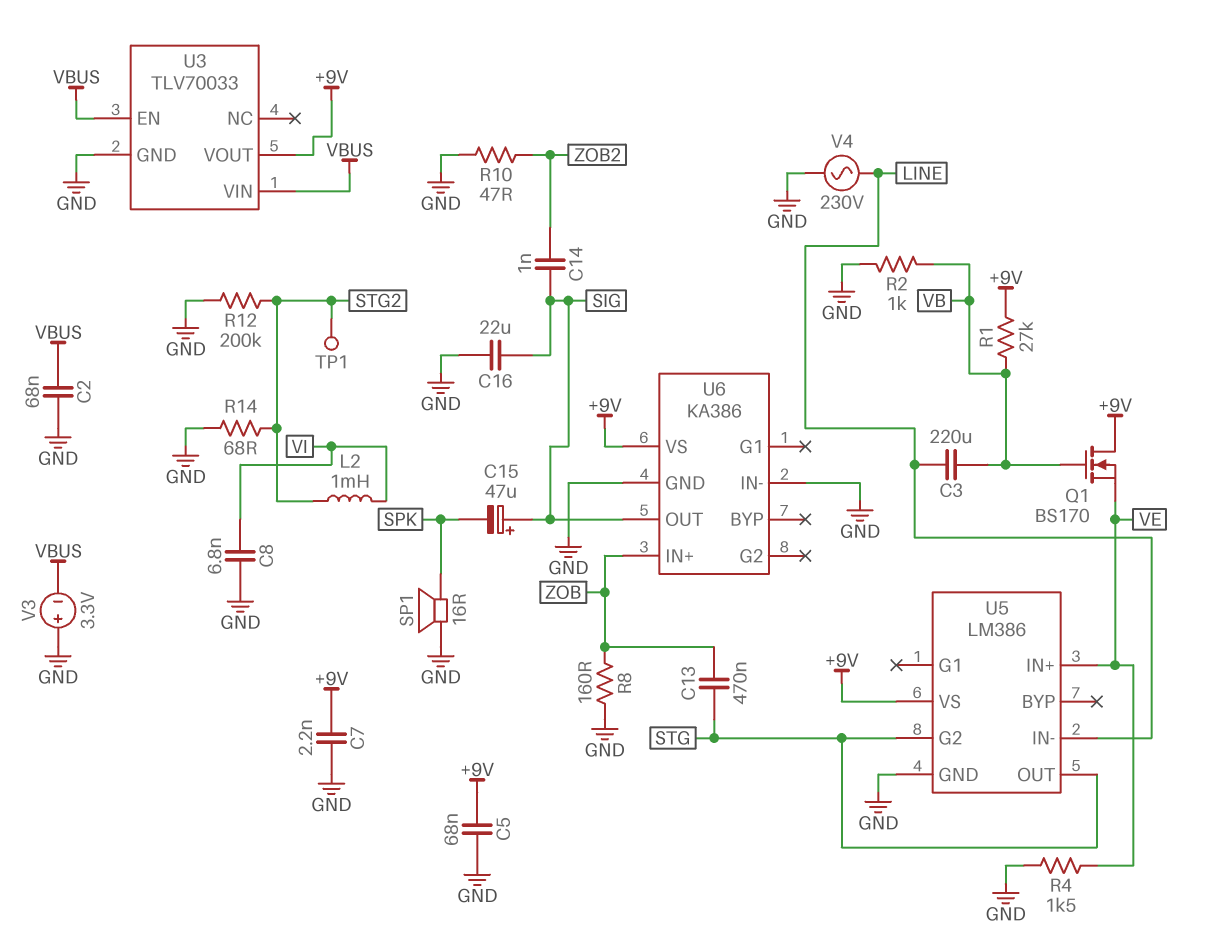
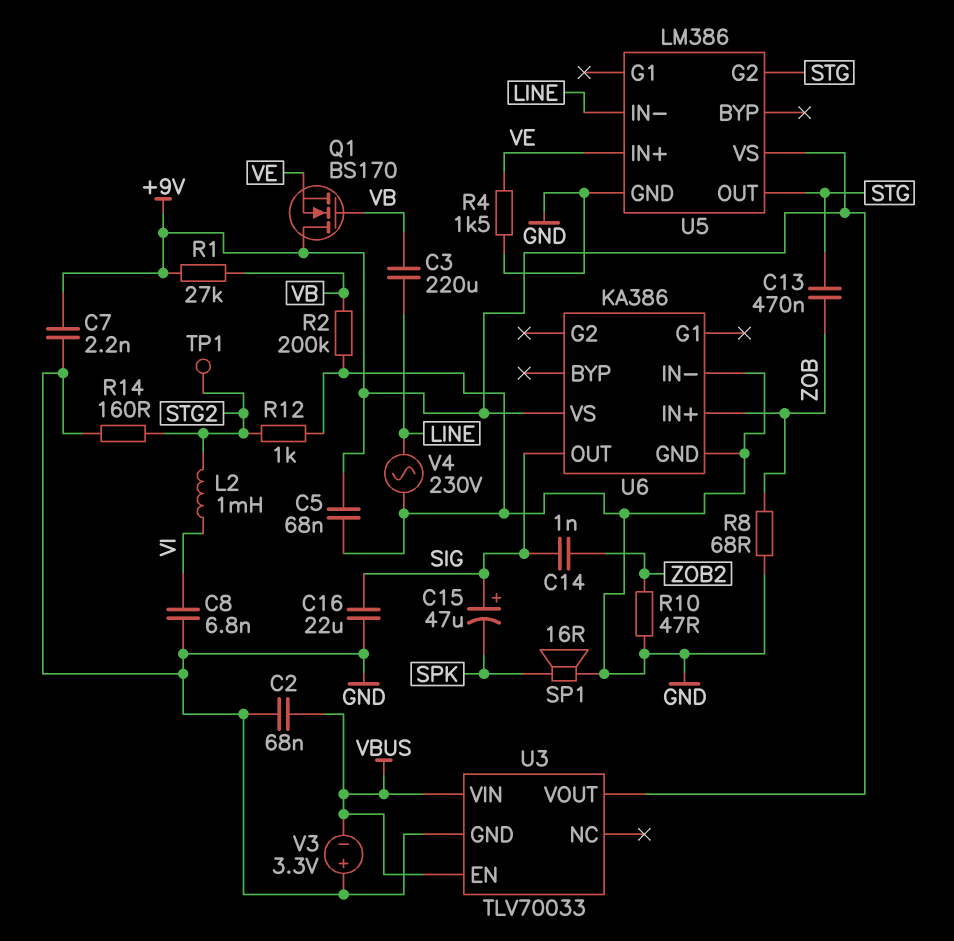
R2: 1k (GND, VB) -> 200k (GND, VB)
R8: 160 (GND, ZOB) -> 68 (GND, ZOB)
R12: 200k (GND, STG2) -> 1k (GND, STG2)
R14: 68 (GND, STG2) -> 160 (GND, STG2)

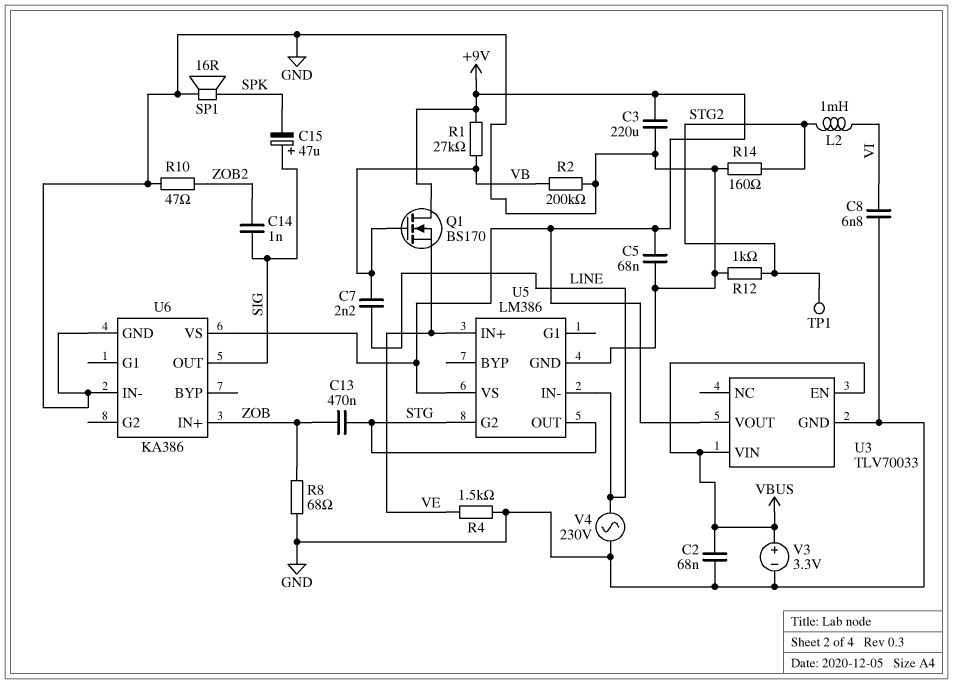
C3: 220uF (LINE, VB) -> 220uF (+9V, GND)
C7: 2.2nF (+9V, GND) -> 2.2nF (LINE, VB)
C16: 22uF (GND, SIG) -> none
V3: 3.3V (plus GND, minus VBUS) -> 3.3V (plus VBUS, minus GND)

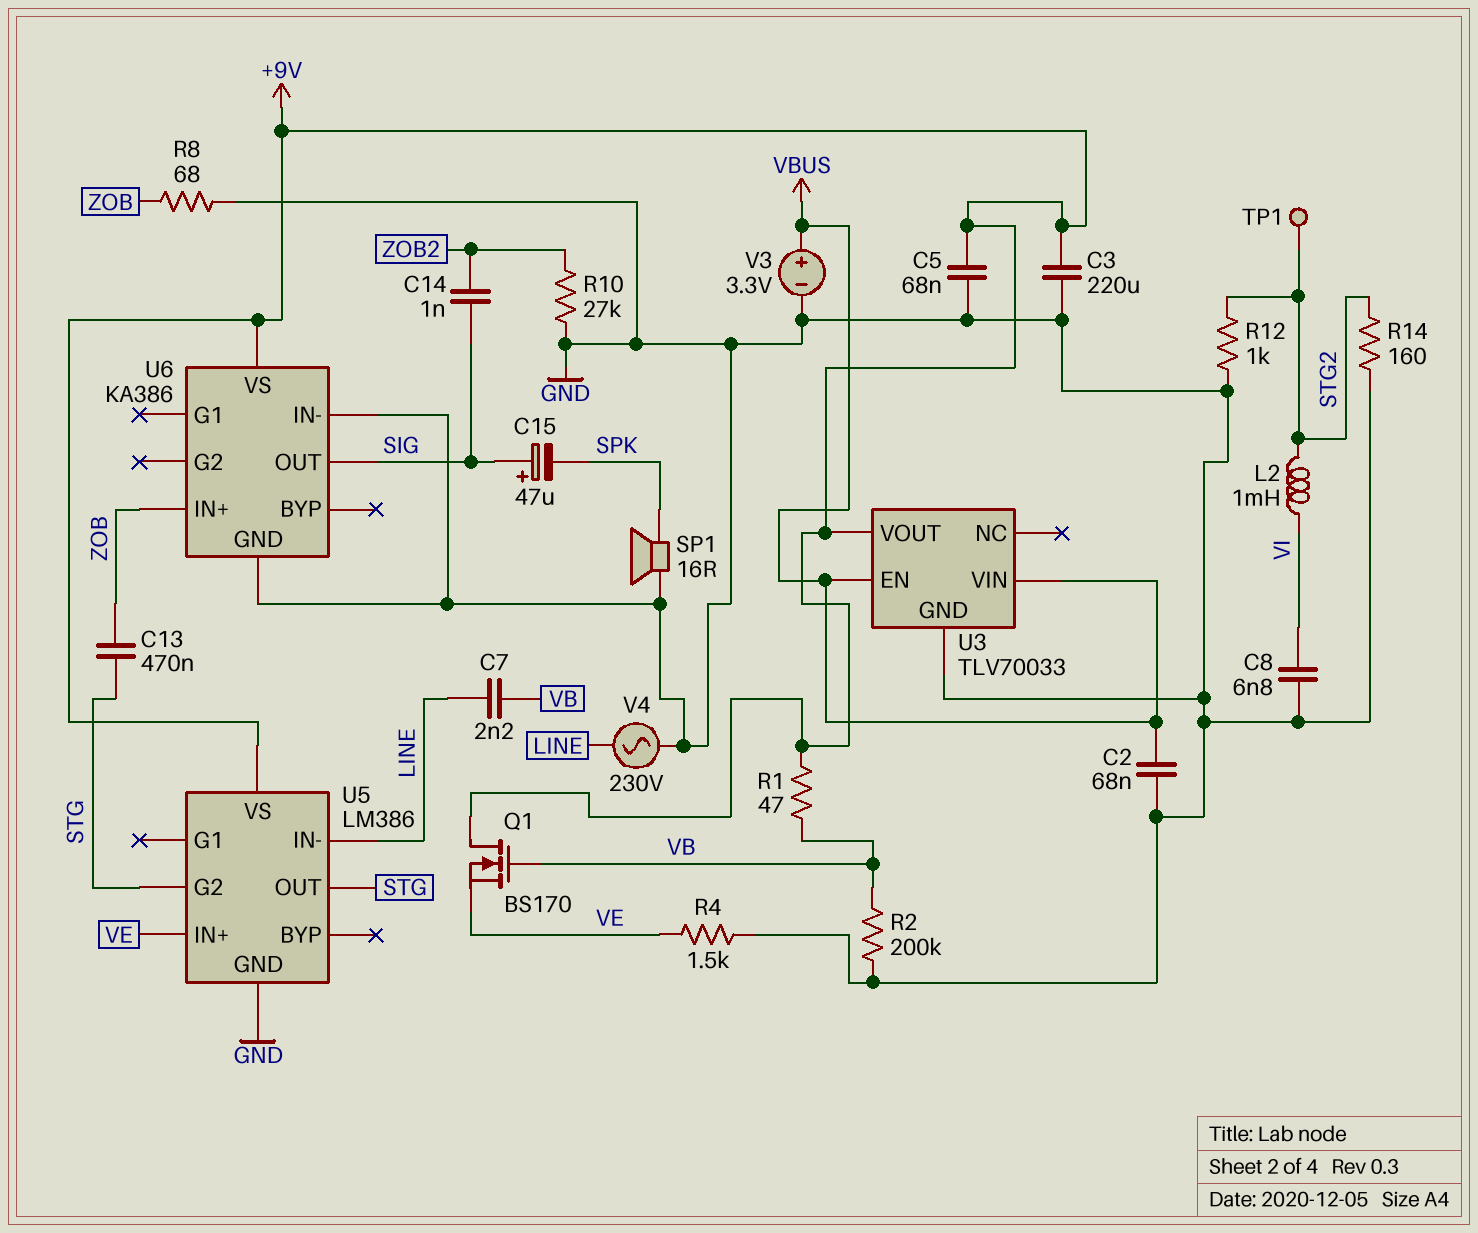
R1: 27k (+9V, VB) -> 47 (+9V, VB)
R10: 47 (GND, ZOB2) -> 27k (GND, ZOB2)

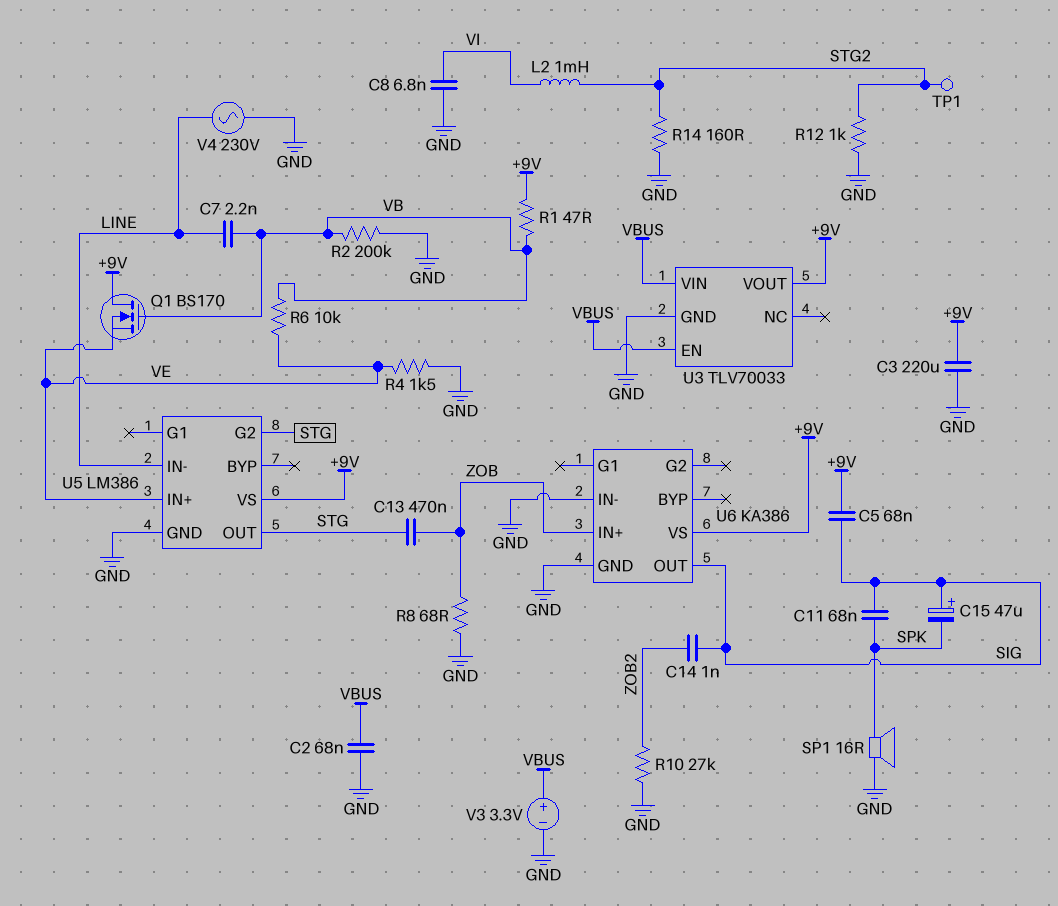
C5: 68nF (+9V, GND) -> 68nF (+9V, SIG)
C11: none -> 68nF (SIG, SPK)
R6: none -> 10k (VB, VE)

